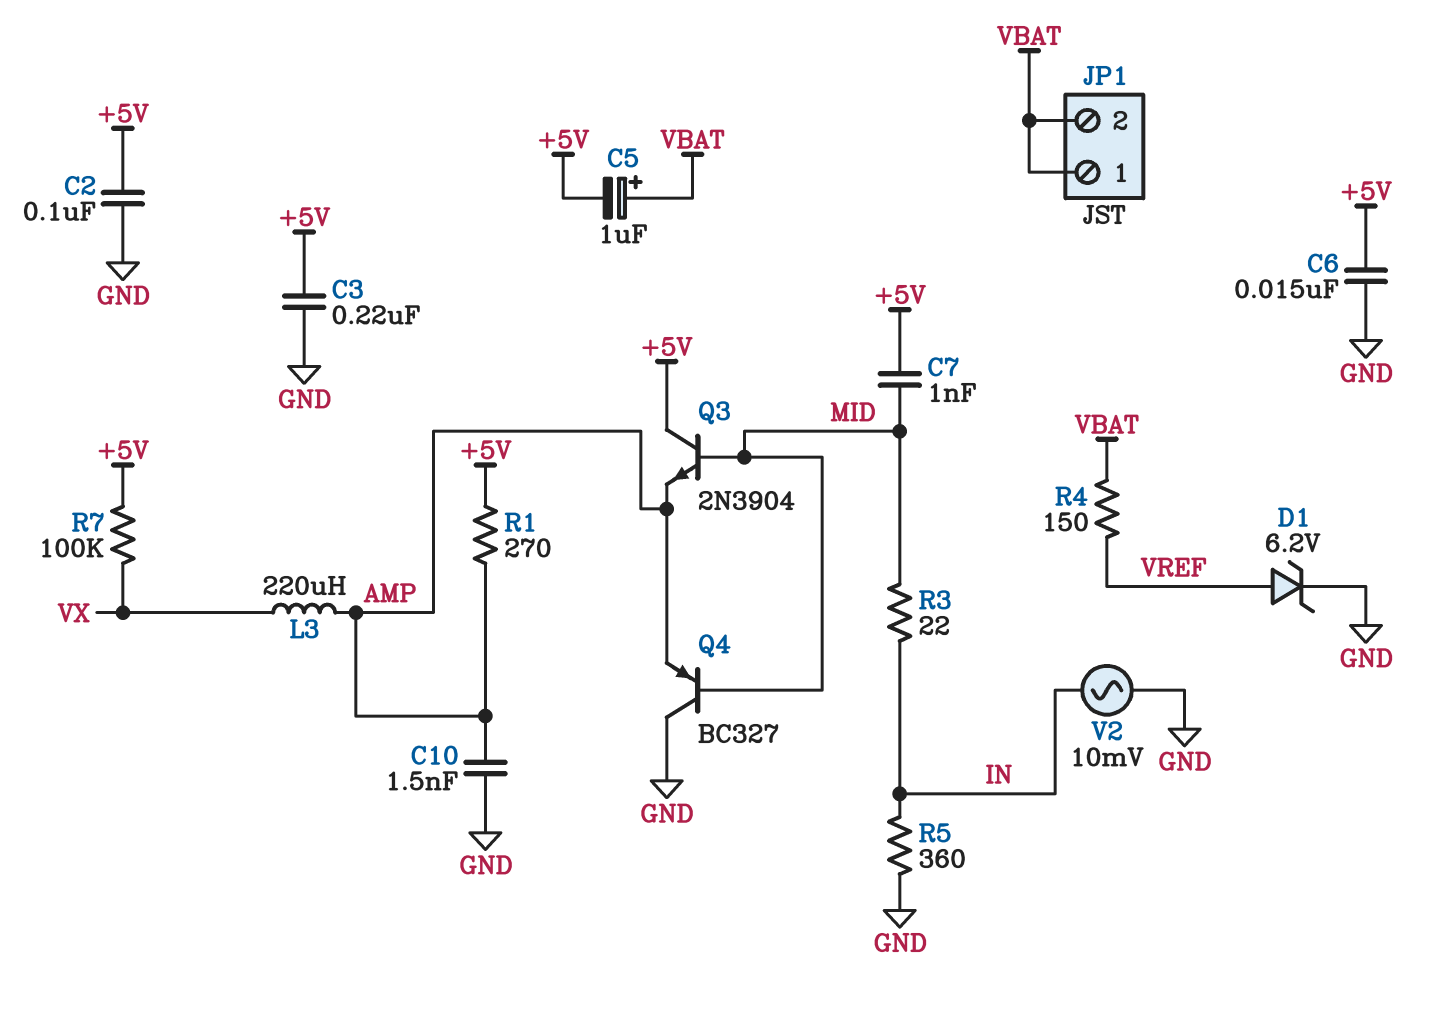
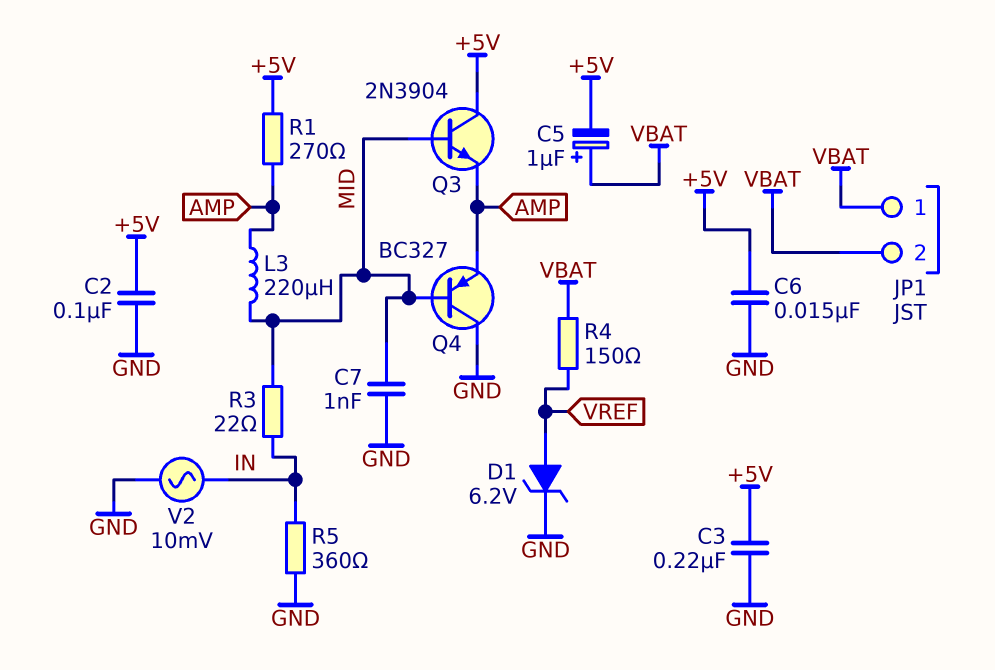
C7: 1nF (+5V, MID) -> 1nF (GND, MID)
C10: 1.5nF (AMP, GND) -> none
L3: 220uH (AMP, VX) -> 220uH (AMP, MID)
R7: 100k (+5V, VX) -> none

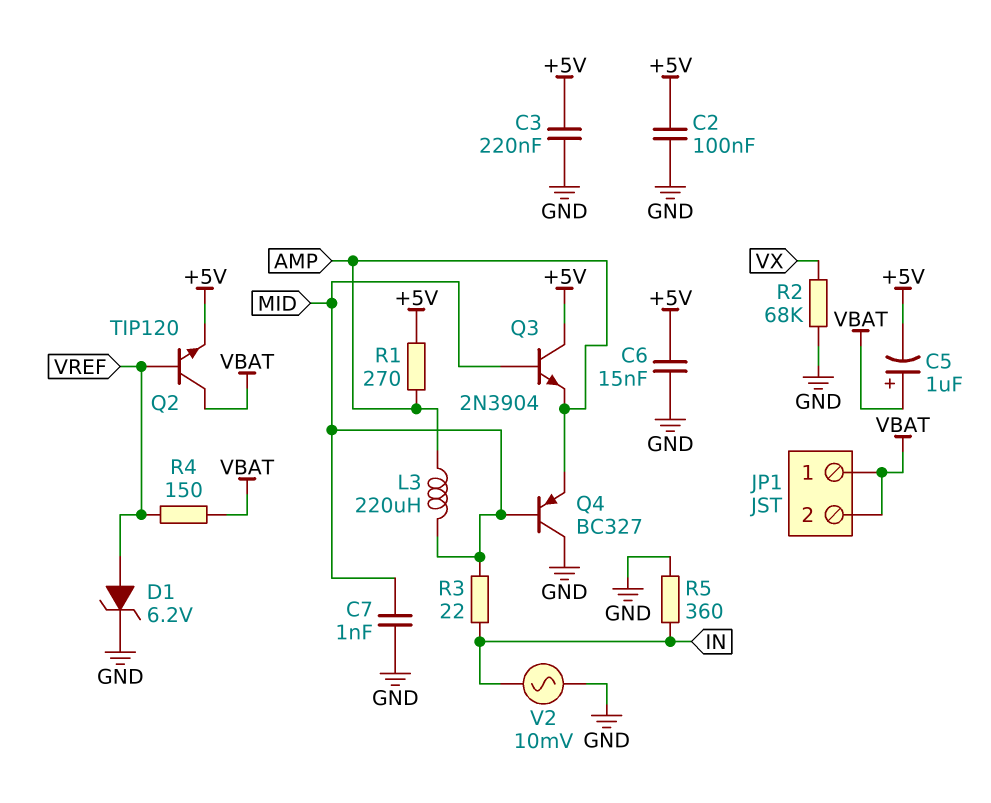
Q2: none -> NPN TIP120 (B VREF, C VBAT, E +5V)
R2: none -> 68k (GND, VX)

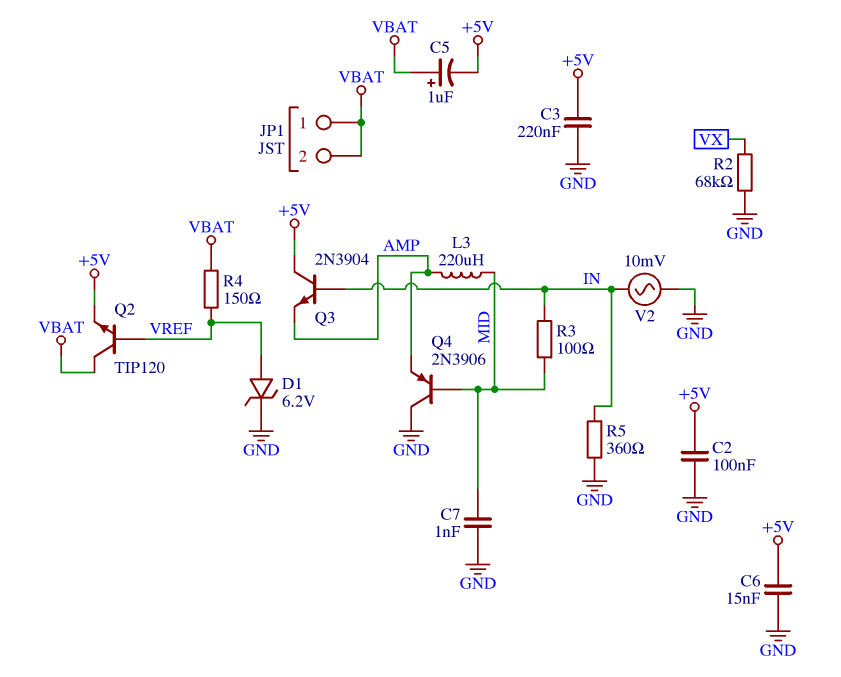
Q3: NPN 2N3904 (B MID, C +5V, E AMP) -> NPN 2N3904 (B IN, C +5V, E AMP)
Q4: PNP BC327 (B MID, C GND, E AMP) -> PNP 2N3906 (B MID, C GND, E AMP)
R1: 270 (+5V, AMP) -> none
R3: 22 (IN, MID) -> 100 (IN, MID)

